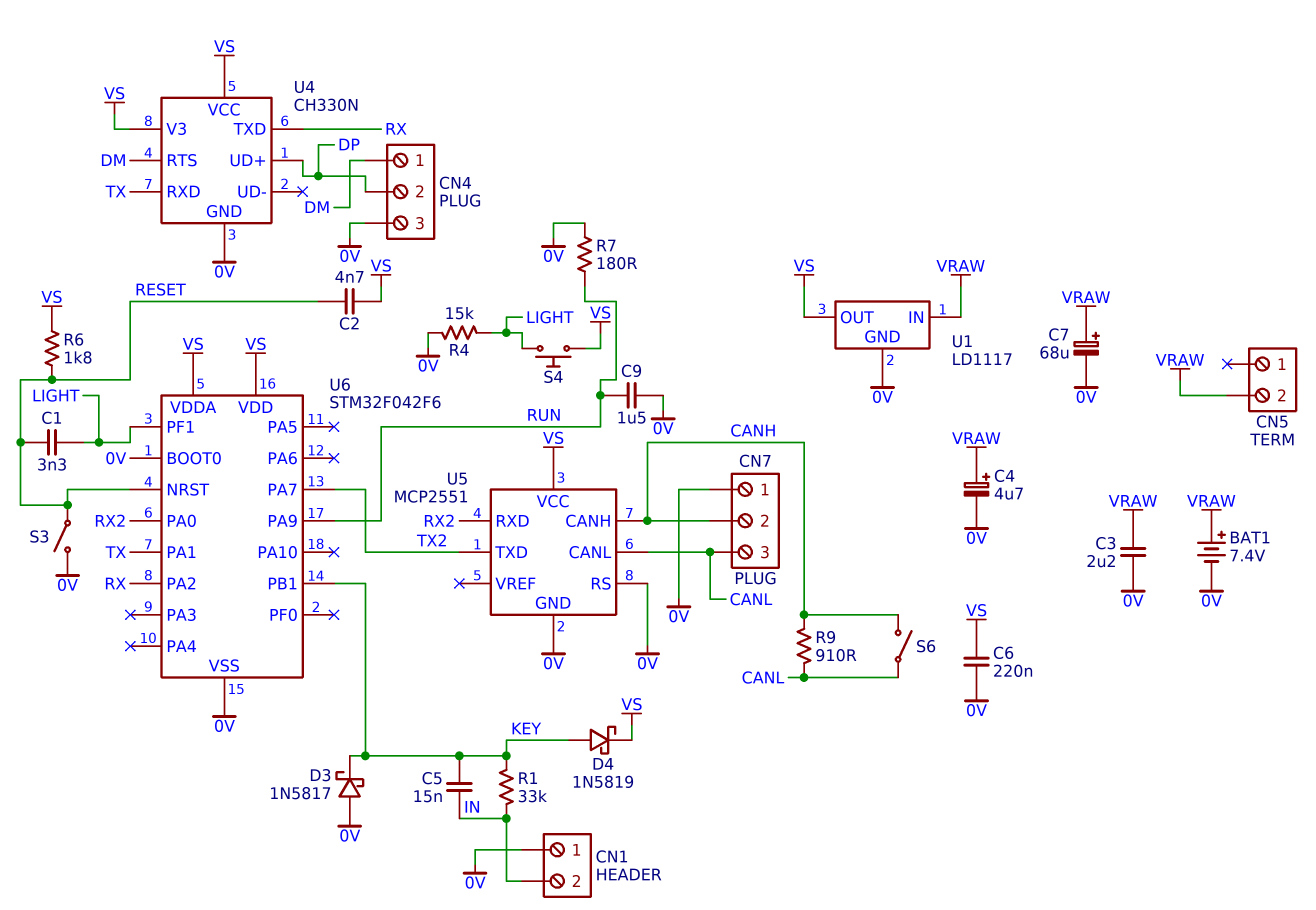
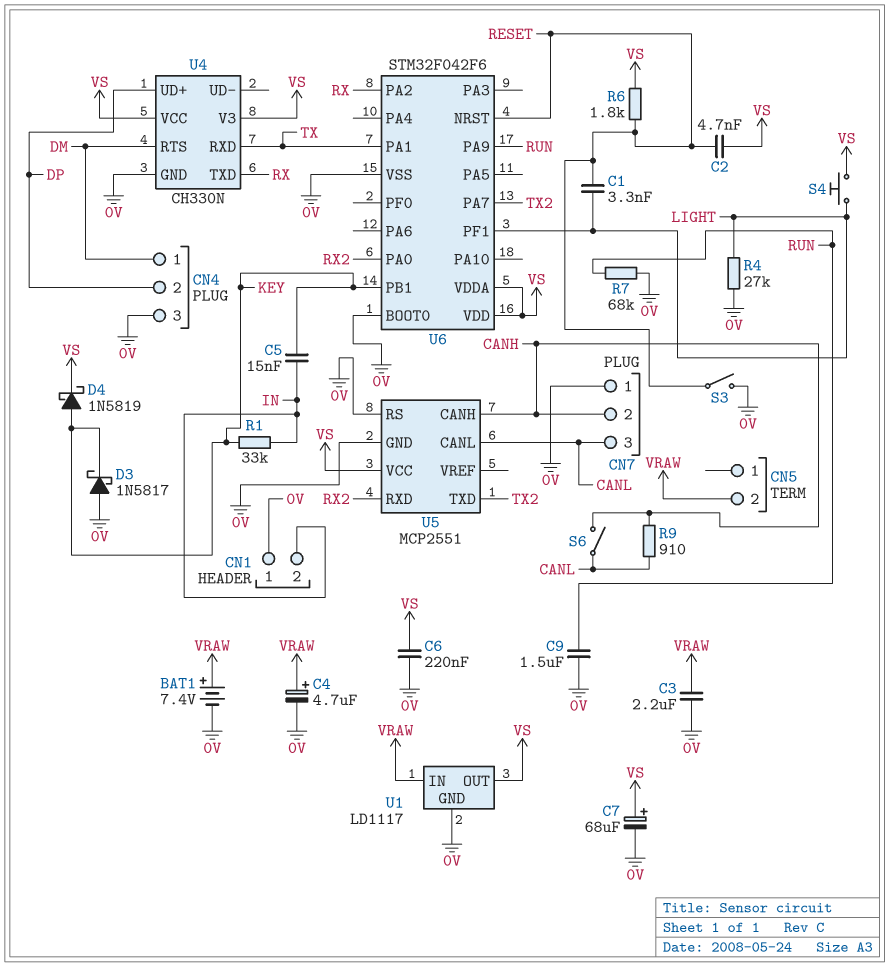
C7: 68uF (plus VRAW, minus 0V) -> 68uF (plus VS, minus 0V)
R4: 15k (0V, LIGHT) -> 27k (0V, LIGHT)
R7: 180 (0V, RUN) -> 68k (0V, RUN)

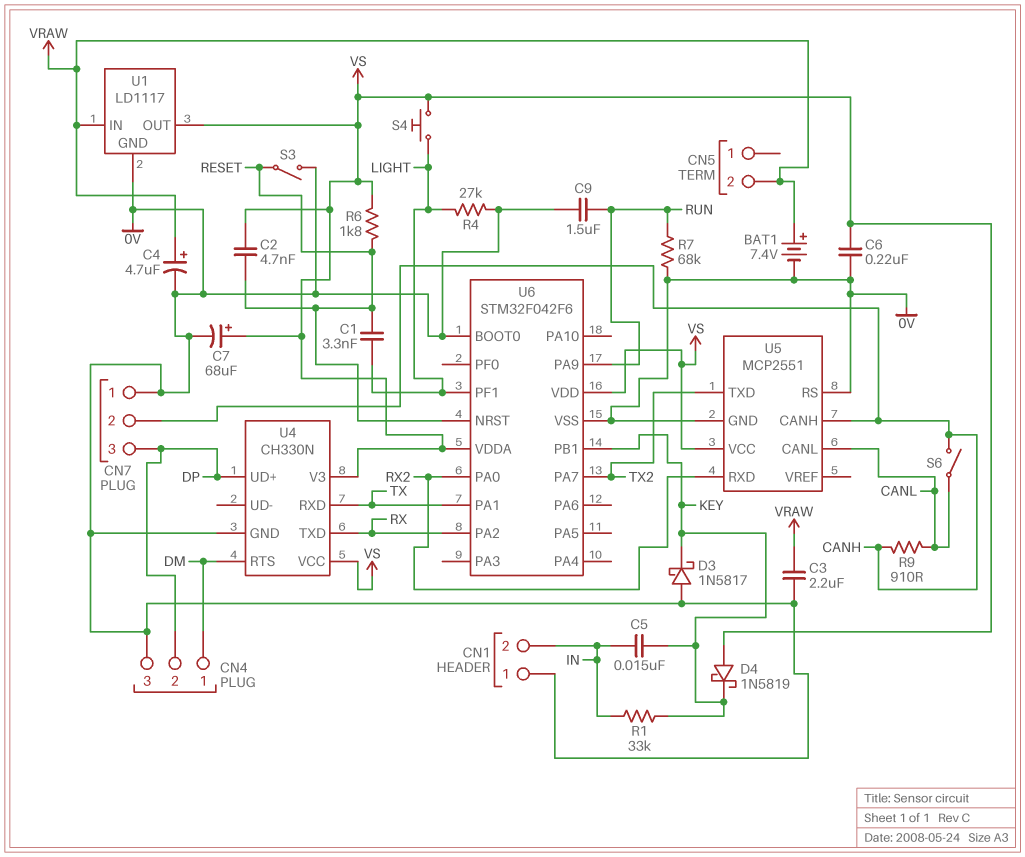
CN7 pin 3: CANL -> DP
D4: schottky 1N5819 (A KEY, K VS) -> schottky 1N5819 (A VS, K KEY)

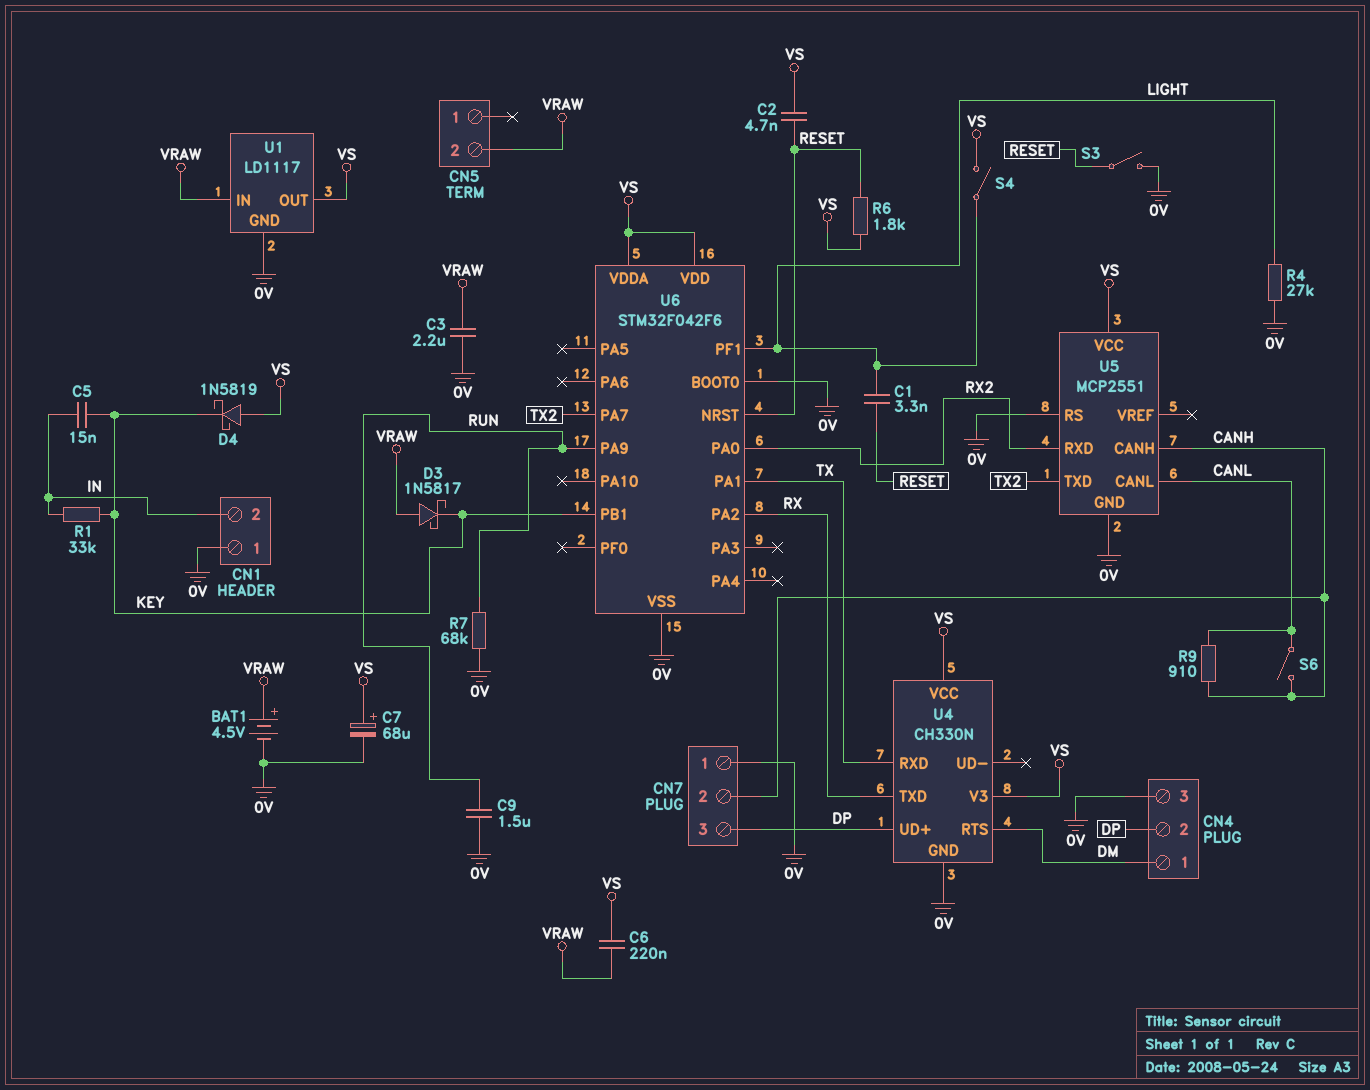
BAT1: 7.4V (plus VRAW, minus 0V) -> 4.5V (plus VRAW, minus 0V)
C4: 4.7uF (plus VRAW, minus 0V) -> none
C6: 220nF (0V, VS) -> 220nF (VRAW, VS)
D3: schottky 1N5817 (A 0V, K KEY) -> schottky 1N5817 (A VRAW, K KEY)
S4: button (LIGHT, VS) -> switch (LIGHT, VS)

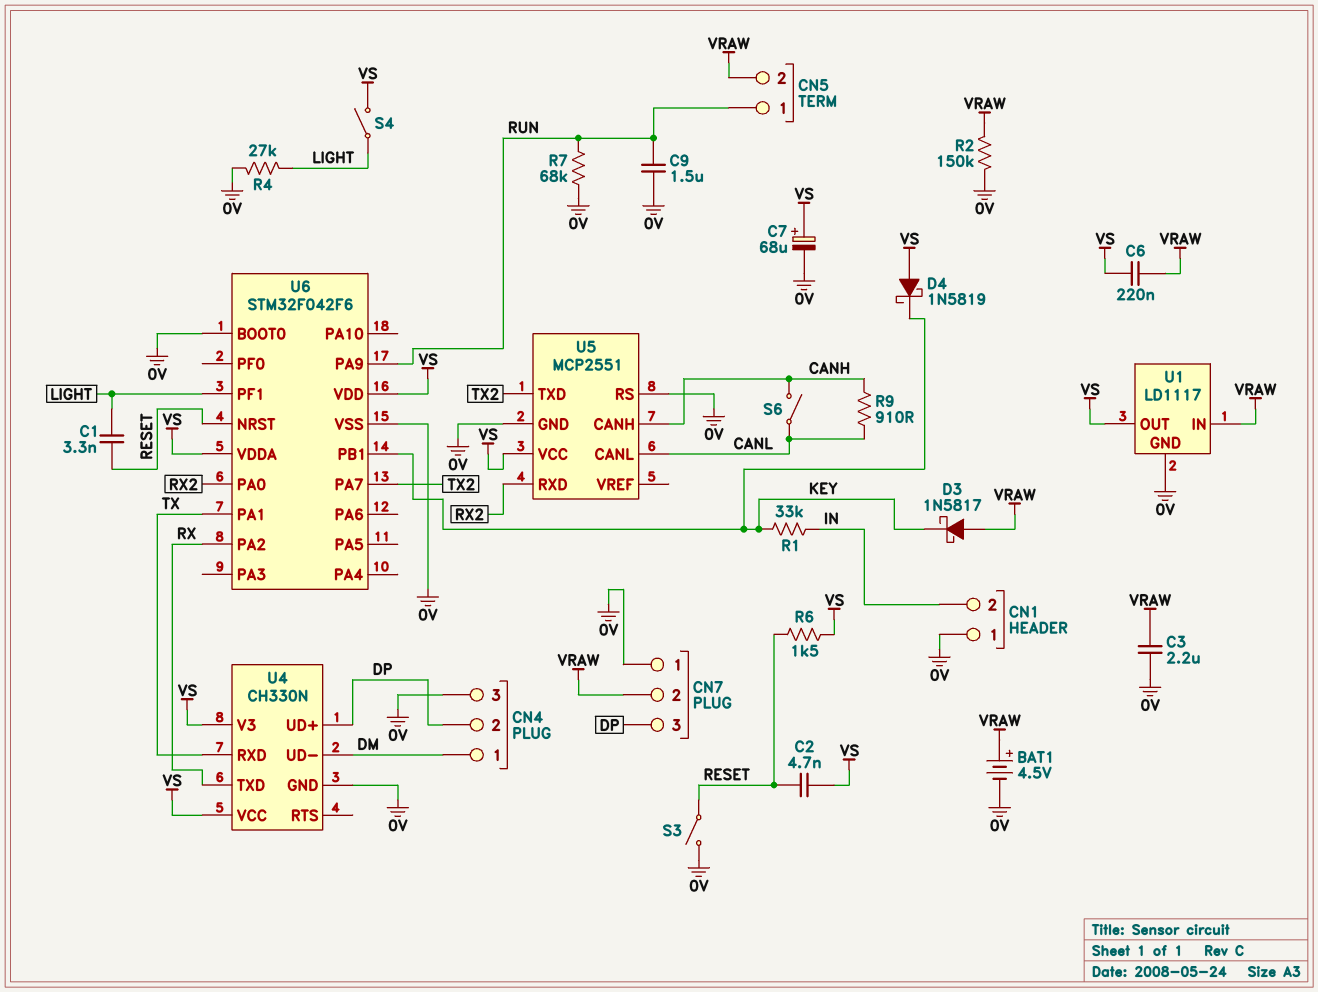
C5: 15nF (IN, KEY) -> none
CN5 pin 1: none -> RUN
CN7 pin 2: CANH -> VRAW
R2: none -> 150k (0V, VRAW)
R6: 1.8k (RESET, VS) -> 1.5k (RESET, VS)
U4 pin RTS: DM -> none
U4 pin UD-: none -> DM

